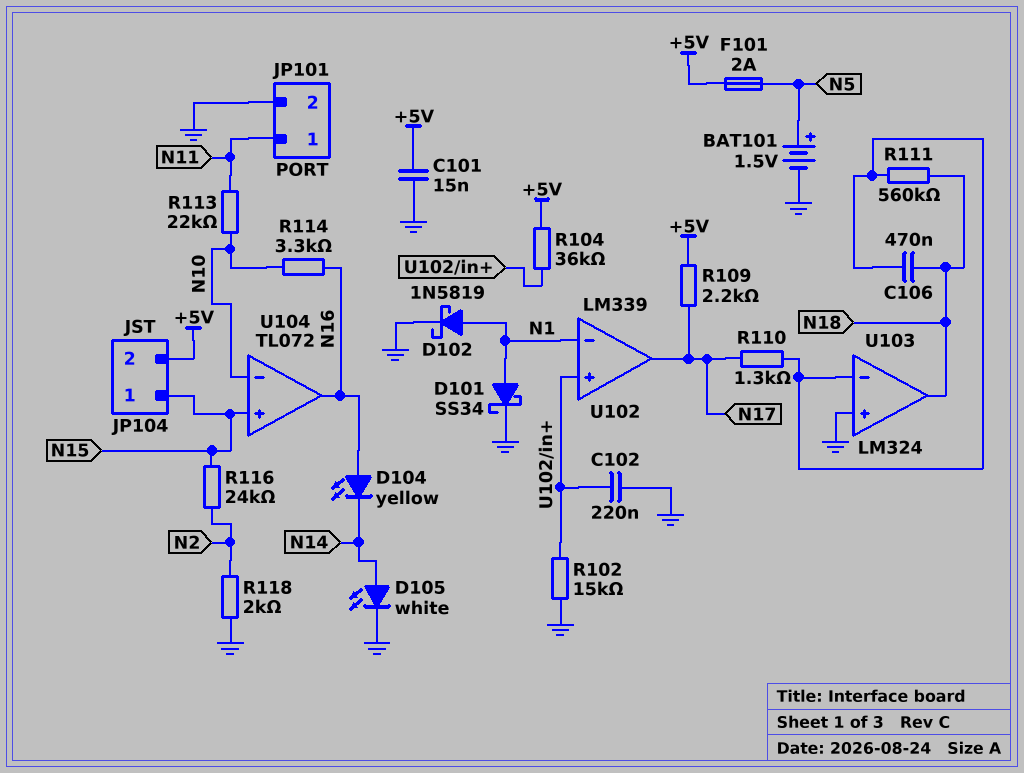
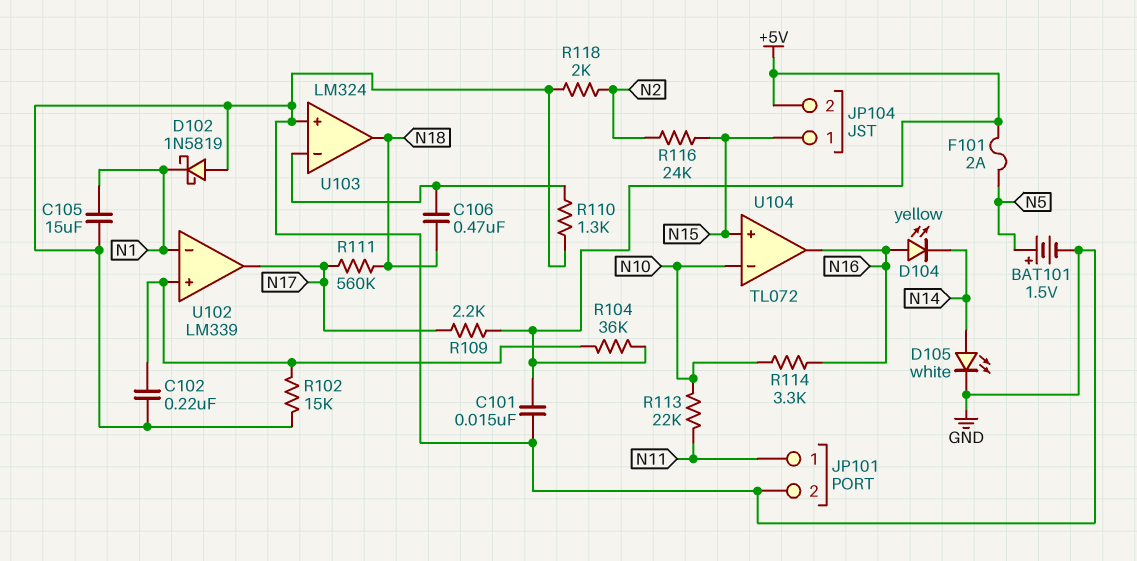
C105: none -> 15uF (GND, N1)
D101: schottky SS34 (A N1, K GND) -> none
D102: schottky 1N5819 (A N1, K GND) -> schottky 1N5819 (A GND, K N1)
R110: 1.3k (N17, U103/in-) -> 1.3k (GND, U103/in-)
R111: 560k (N18, U103/in-) -> 560k (N17, N18)

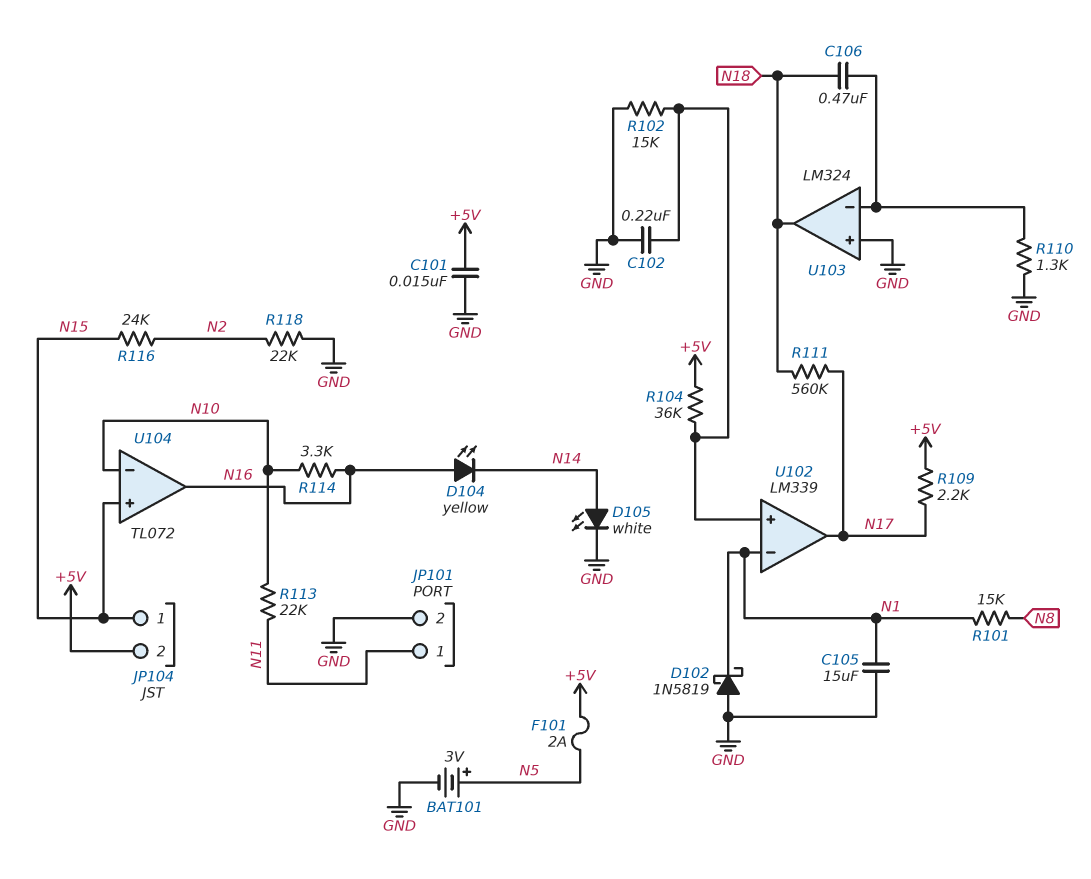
BAT101: 1.5V (plus N5, minus GND) -> 3V (plus N5, minus GND)
R101: none -> 15k (N1, N8)
R118: 2k (GND, N2) -> 22k (GND, N2)

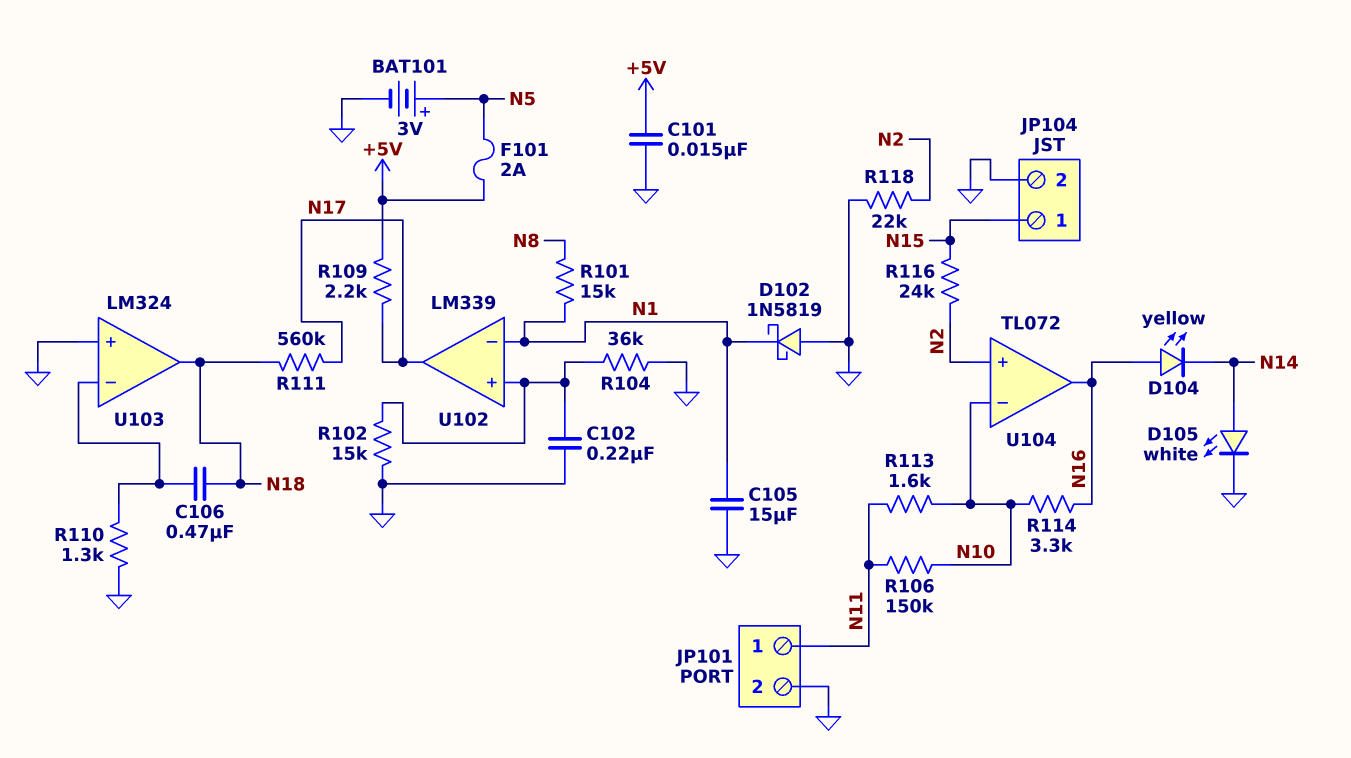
JP104 pin 2: +5V -> GND
R104: 36k (+5V, U102/in+) -> 36k (GND, U102/in+)
R106: none -> 150k (N10, N11)
R113: 22k (N10, N11) -> 1.6k (N10, N11)
U104 pin in+: N15 -> N2

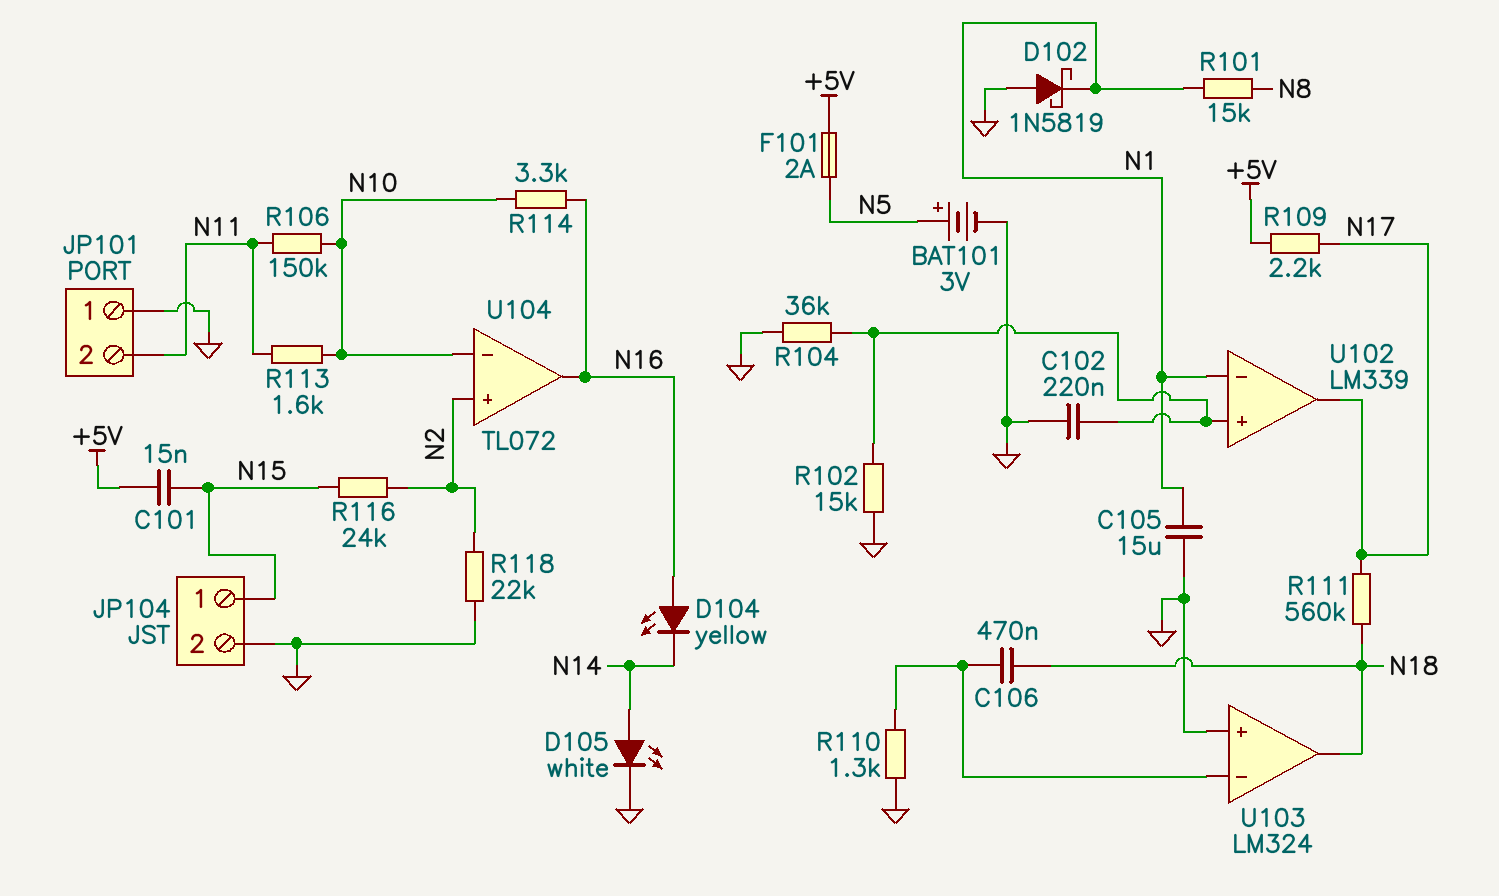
C101: 15nF (+5V, GND) -> 15nF (+5V, N15)
JP101 pin 1: N11 -> GND
JP101 pin 2: GND -> N11

